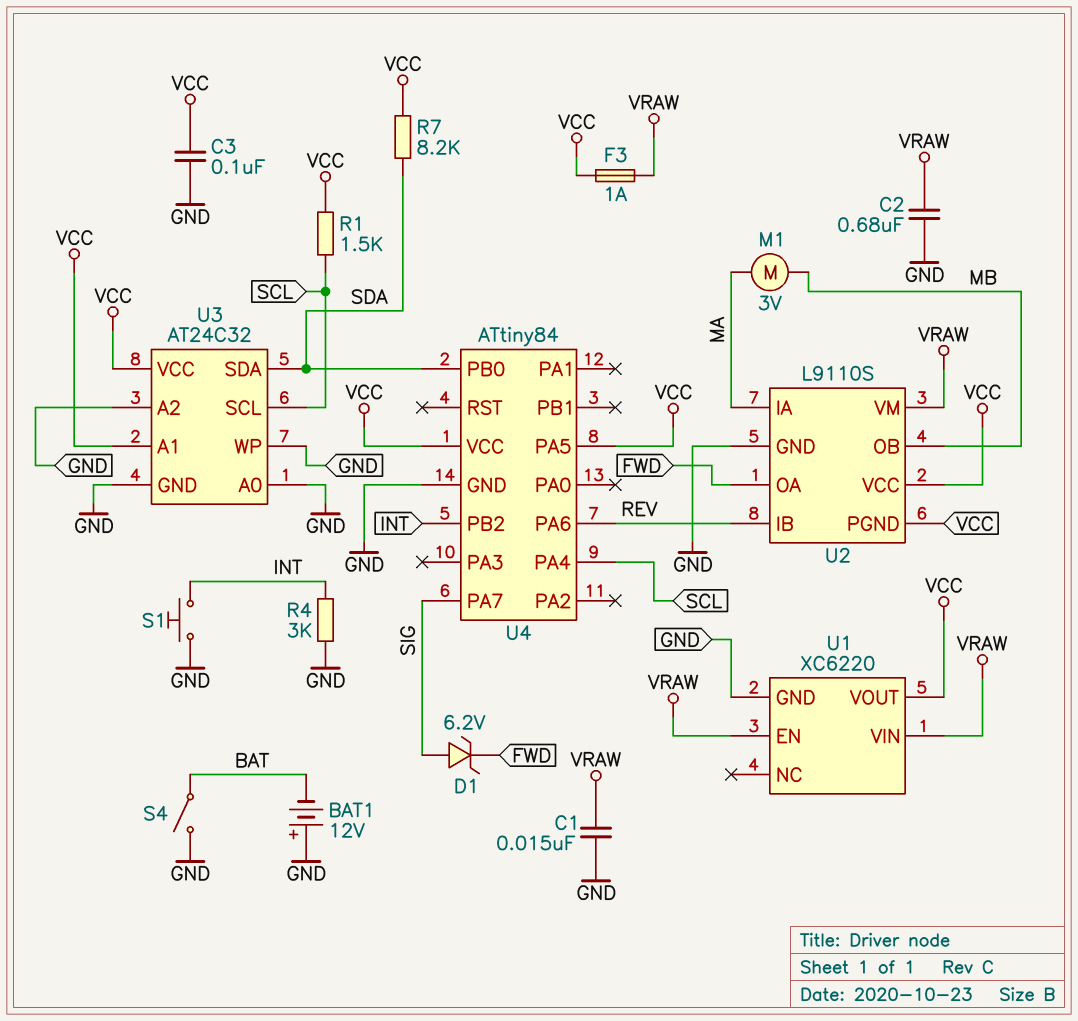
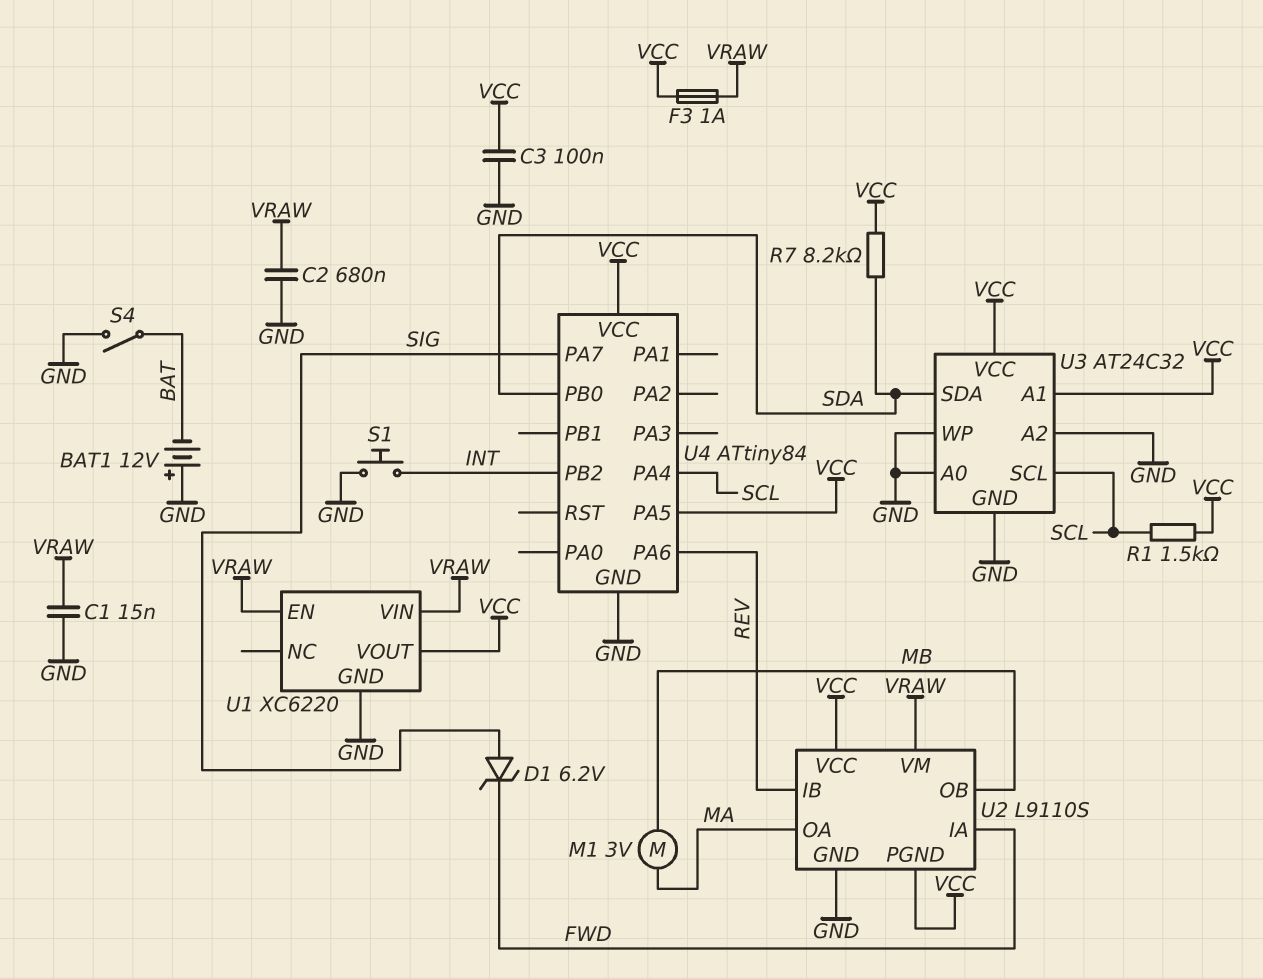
R4: 3k (GND, INT) -> none
U2 pin IA: MA -> FWD
U2 pin OA: FWD -> MA

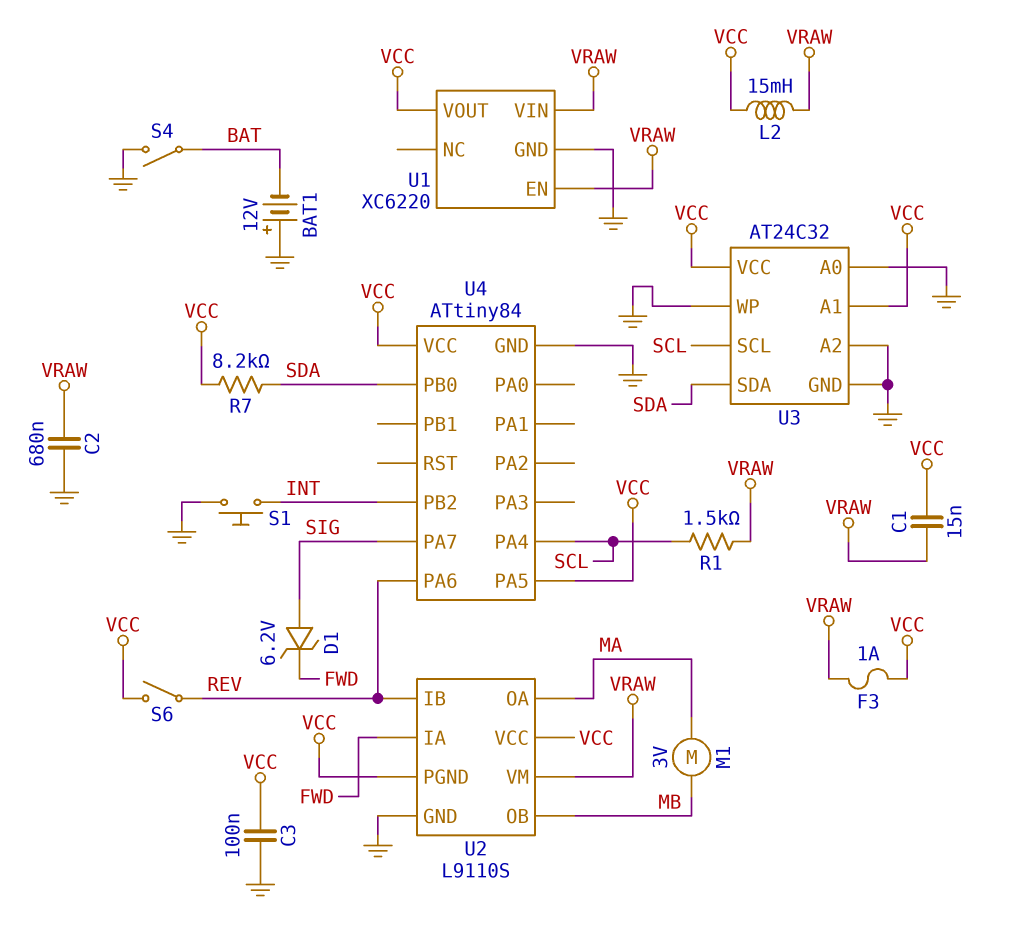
C1: 15nF (GND, VRAW) -> 15nF (VCC, VRAW)
L2: none -> 15mH (VCC, VRAW)
R1: 1.5k (SCL, VCC) -> 1.5k (SCL, VRAW)
S6: none -> switch (REV, VCC)

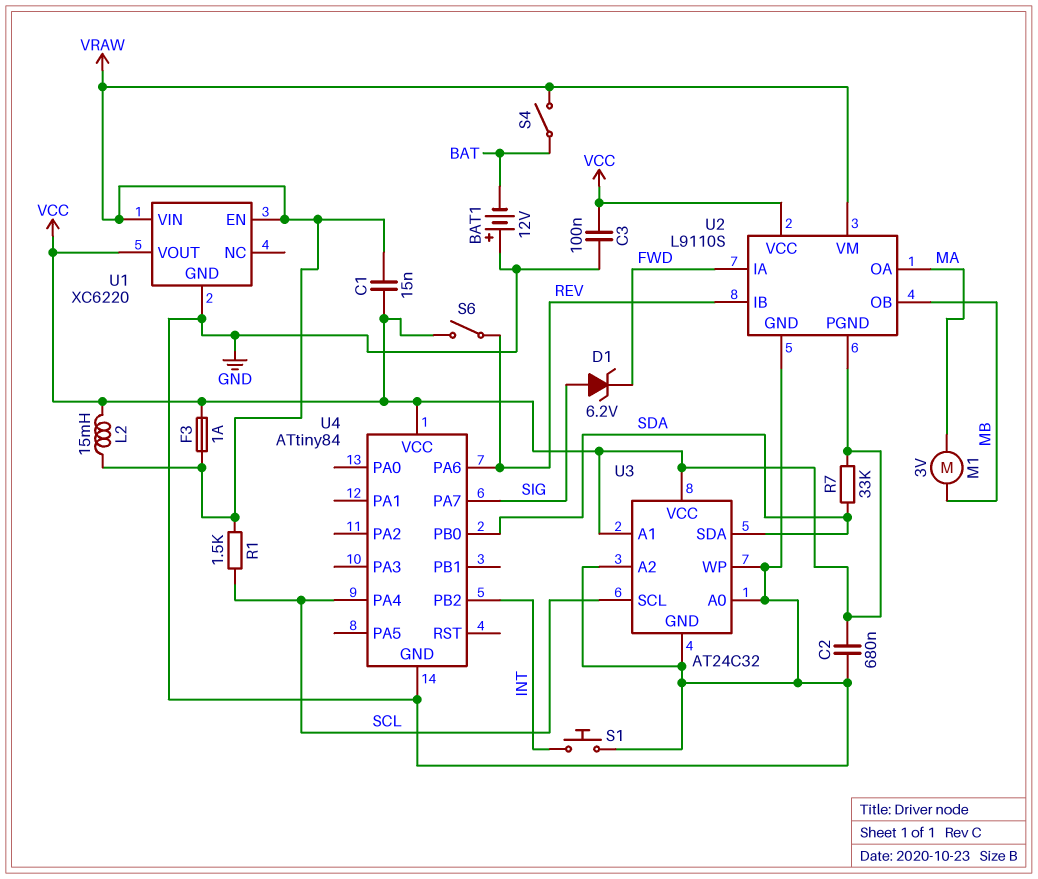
C2: 680nF (GND, VRAW) -> 680nF (GND, VCC)
R7: 8.2k (SDA, VCC) -> 33k (SDA, VCC)
S4: switch (BAT, GND) -> switch (BAT, VRAW)
U4 pin PA5: VCC -> none

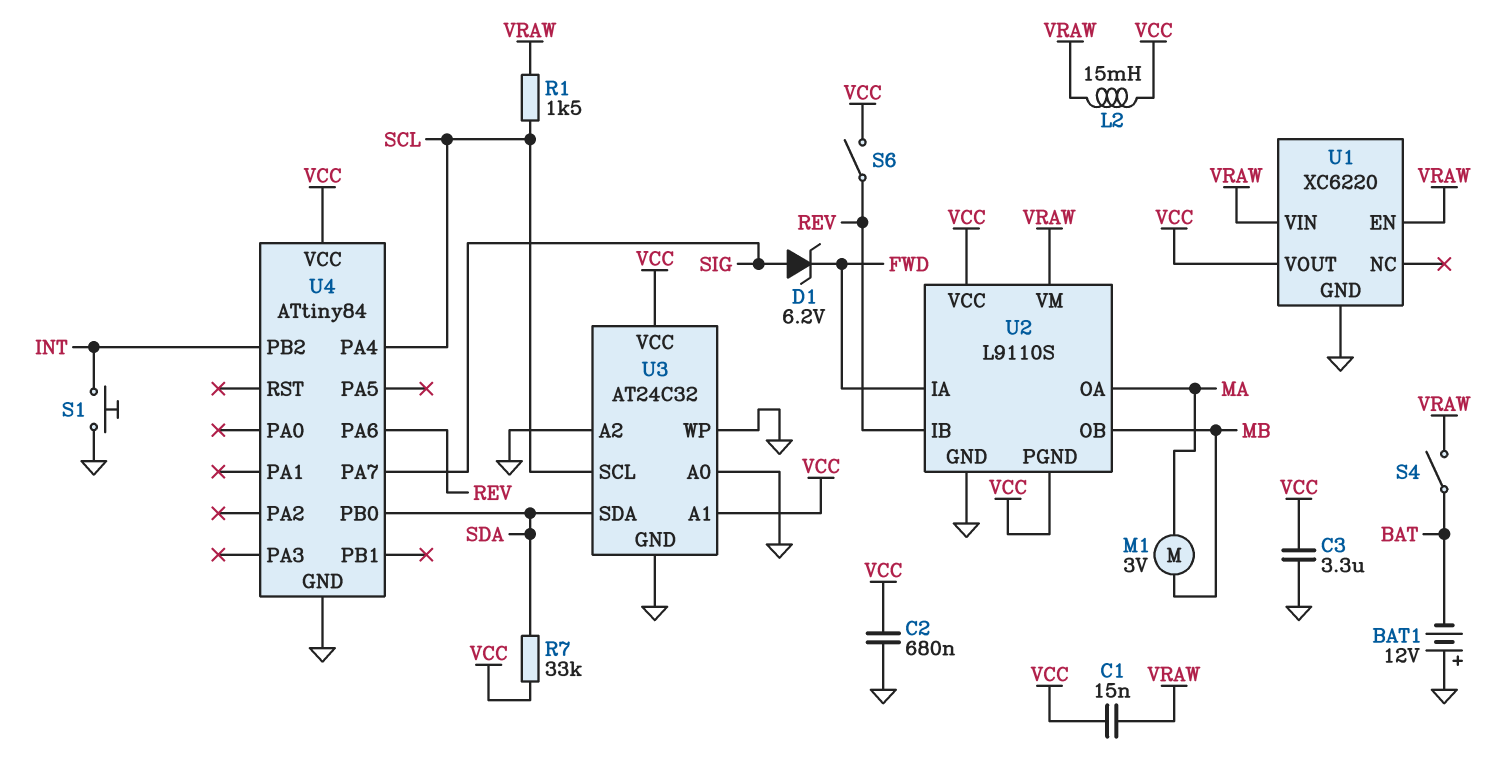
C3: 100nF (GND, VCC) -> 3.3uF (GND, VCC)
F3: 1A (VCC, VRAW) -> none

